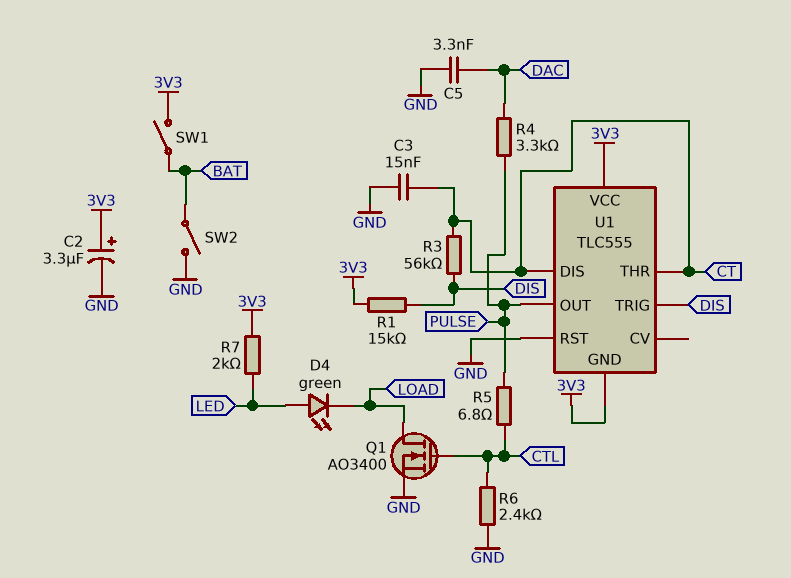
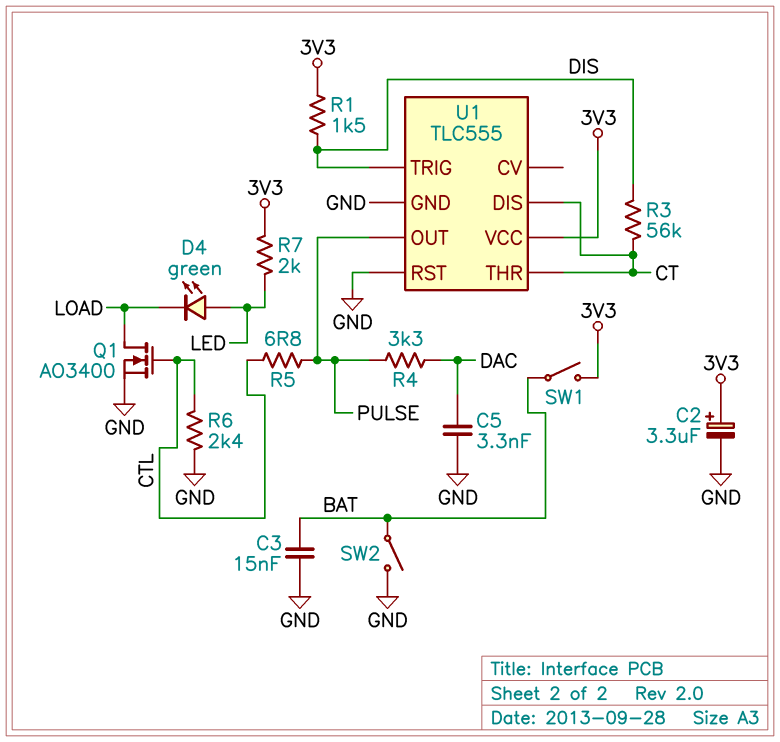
C3: 15nF (CT, GND) -> 15nF (BAT, GND)
R1: 15k (3V3, DIS) -> 1.5k (3V3, DIS)
U1 pin GND: 3V3 -> GND

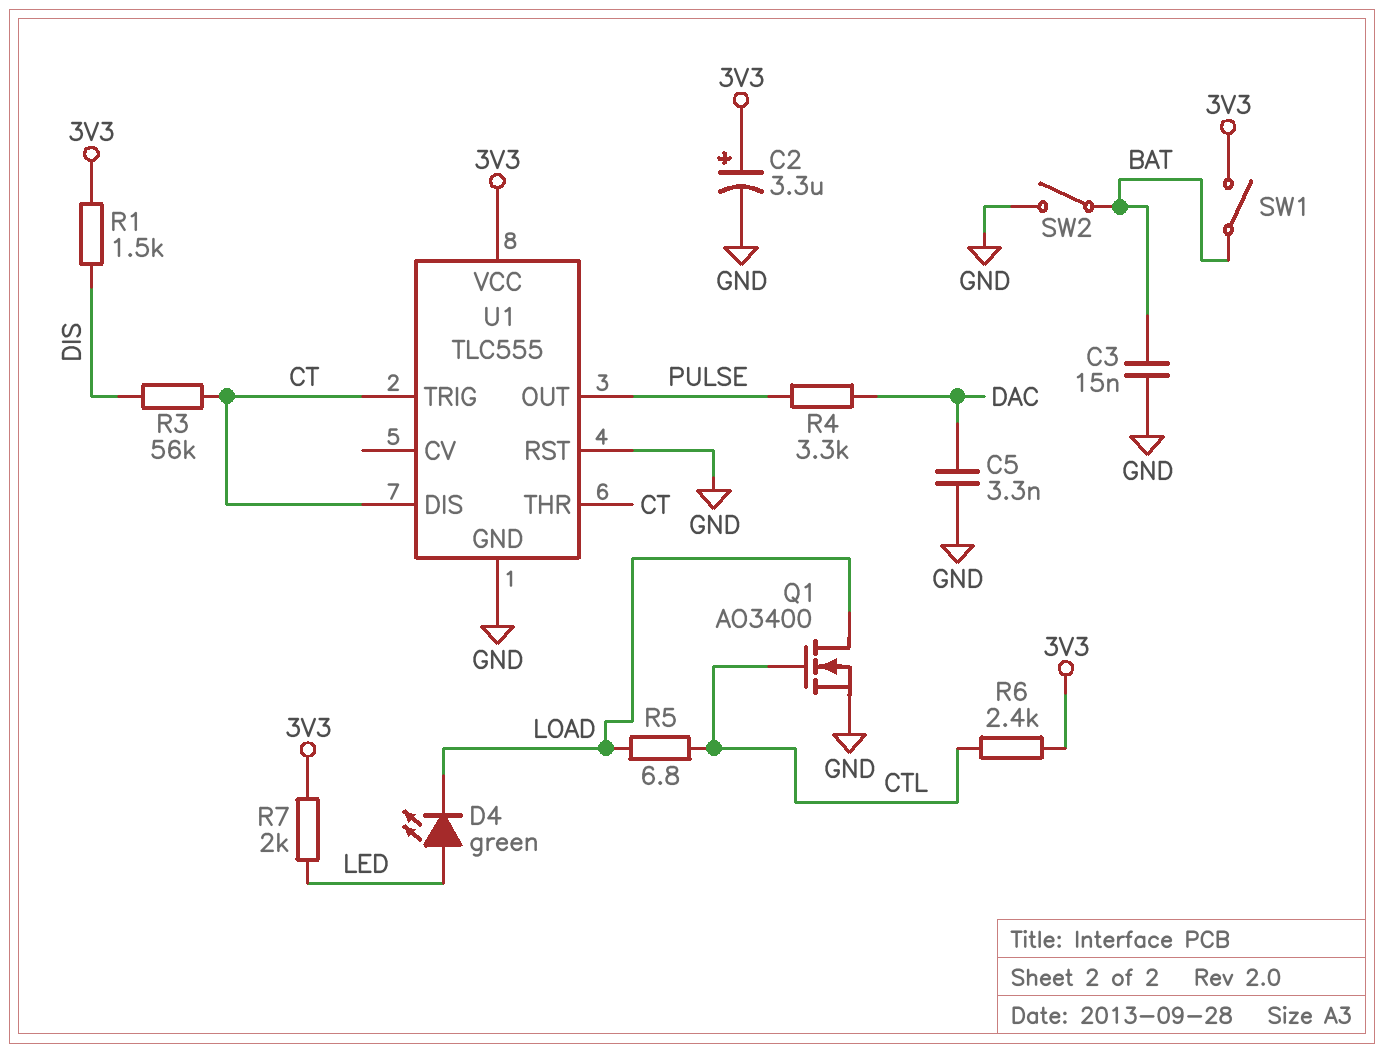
R5: 6.8 (CTL, PULSE) -> 6.8 (CTL, LOAD)
R6: 2.4k (CTL, GND) -> 2.4k (3V3, CTL)
U1 pin TRIG: DIS -> CT

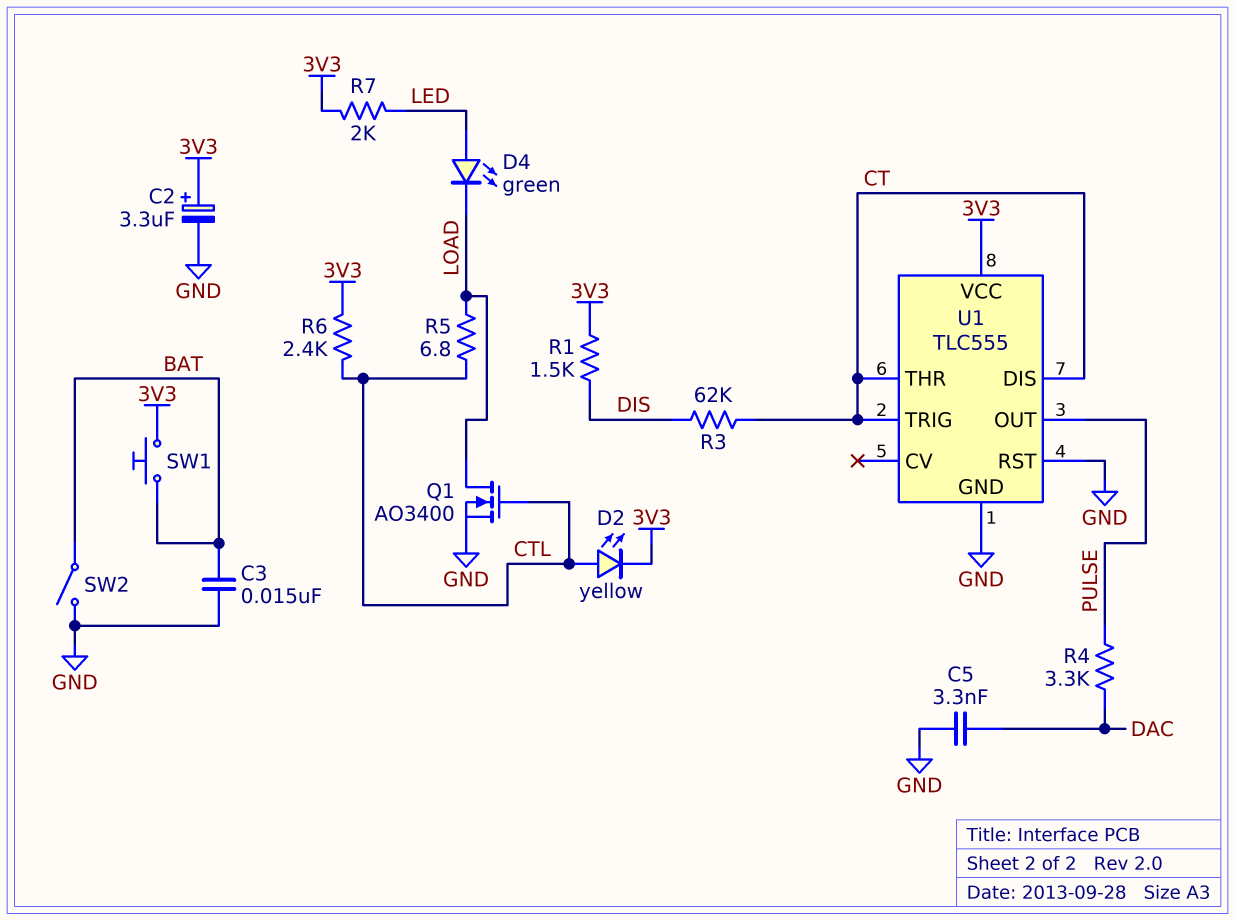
D2: none -> LED yellow (A CTL, K 3V3)
R3: 56k (CT, DIS) -> 62k (CT, DIS)
SW1: switch (3V3, BAT) -> button (3V3, BAT)

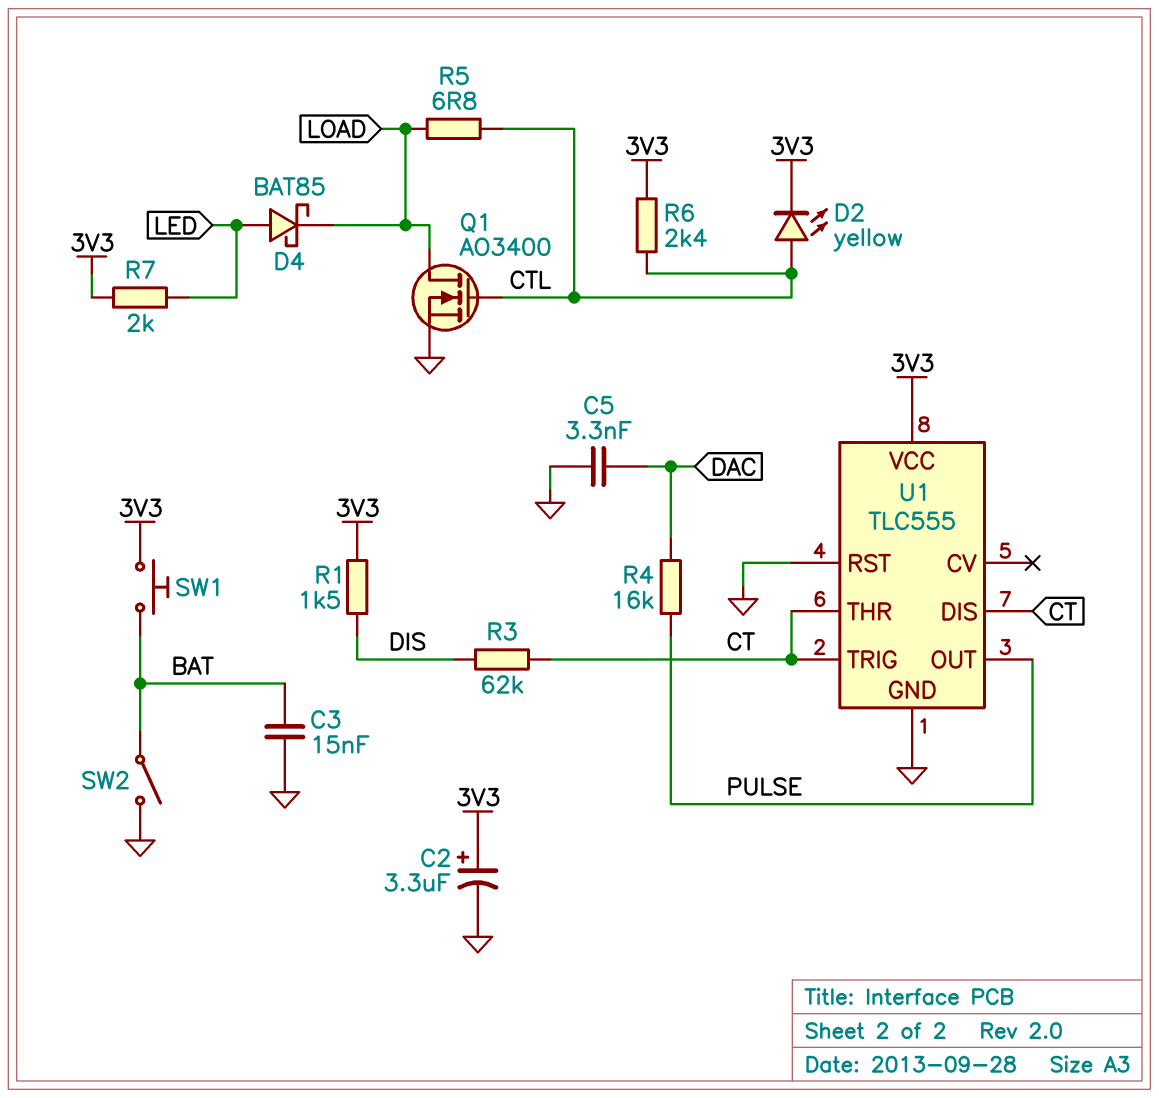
D4: LED green (A LED, K LOAD) -> schottky BAT85 (A LED, K LOAD)
R4: 3.3k (DAC, PULSE) -> 16k (DAC, PULSE)

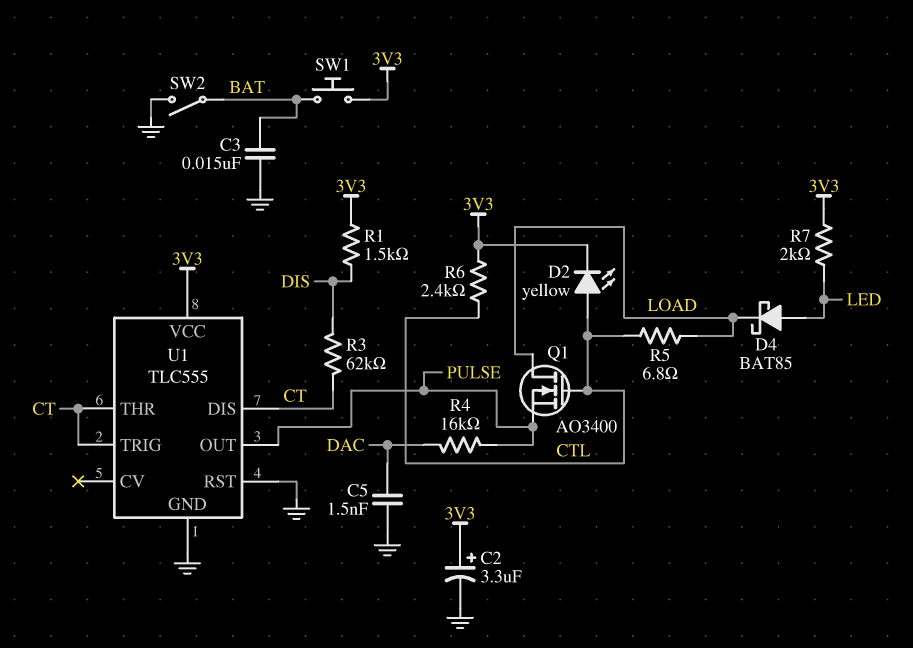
C5: 3.3nF (DAC, GND) -> 1.5nF (DAC, GND)
Q1: NMOS AO3400 (G CTL, D LOAD, S GND) -> NMOS AO3400 (G CTL, D LOAD, S PULSE)

